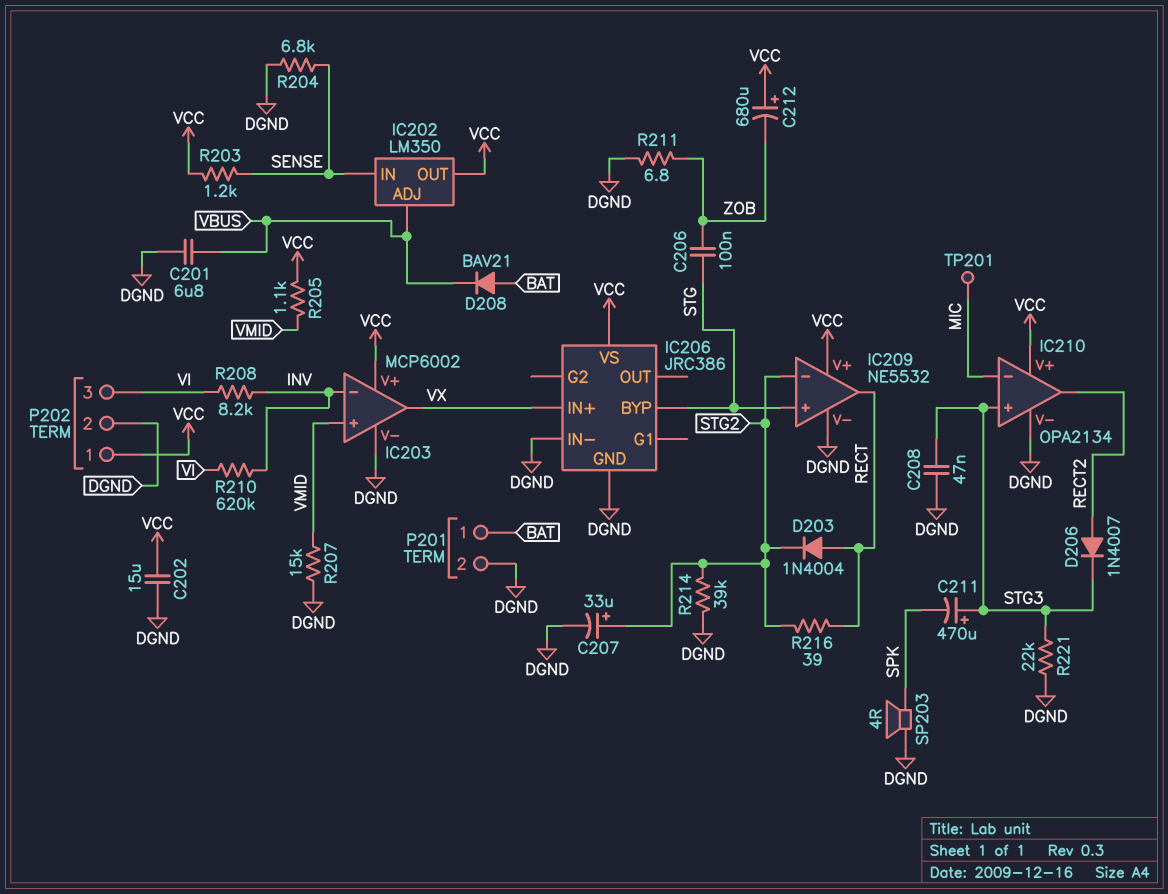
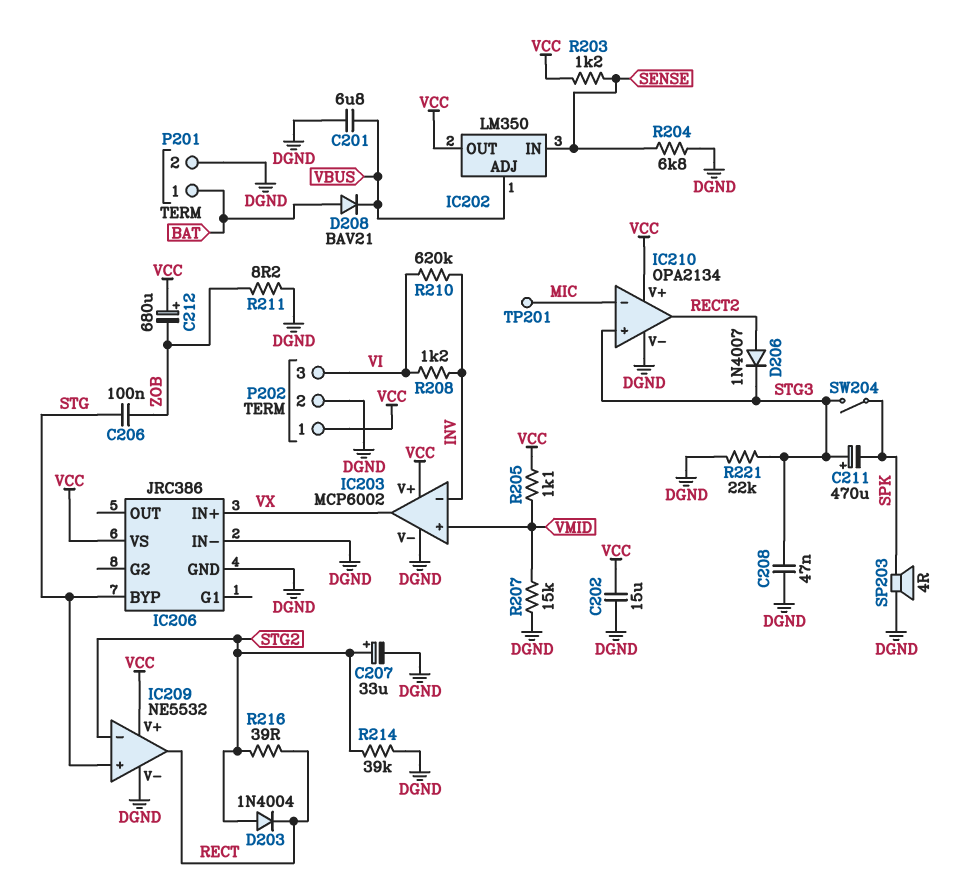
D203: diode 1N4004 (A RECT, K STG2) -> diode 1N4004 (A STG2, K RECT)
R208: 8.2k (INV, VI) -> 1.2k (INV, VI)
R211: 6.8 (DGND, ZOB) -> 8.2 (DGND, ZOB)
SW204: none -> switch (SPK, STG3)

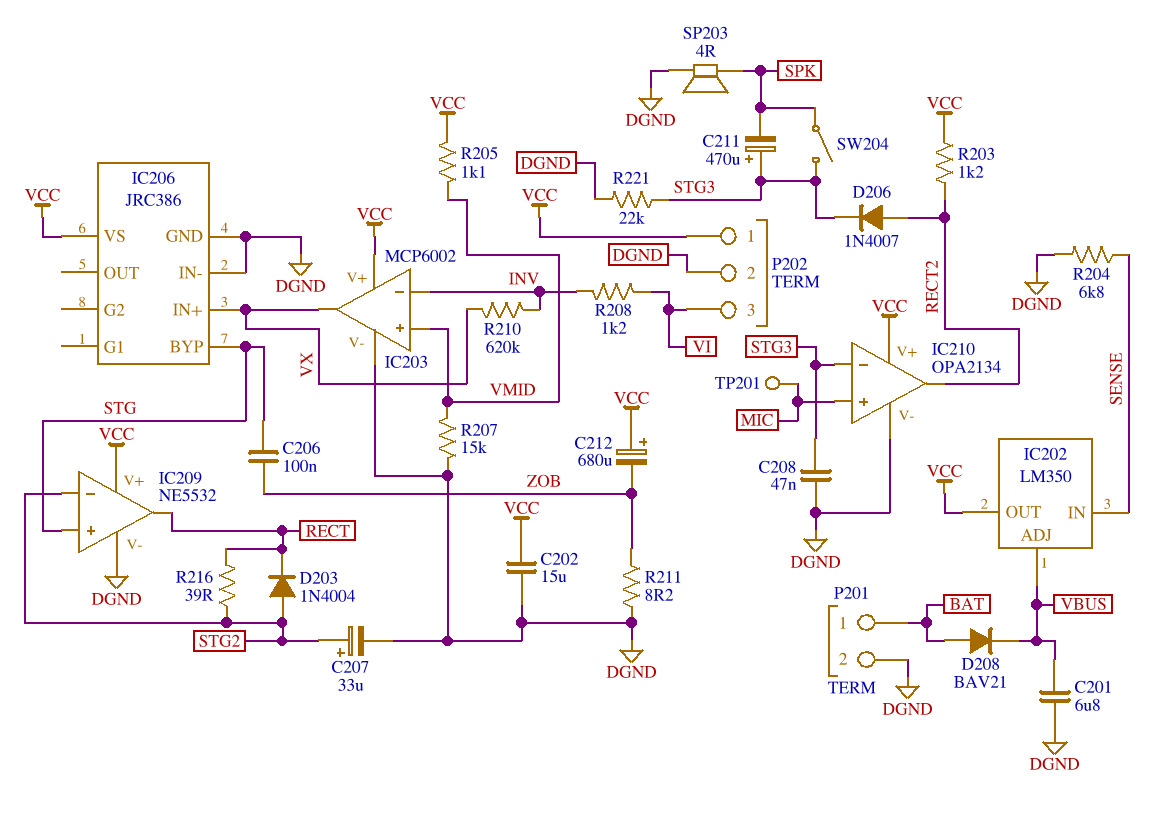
IC210 pin in+: STG3 -> MIC
IC210 pin in-: MIC -> STG3
R203: 1.2k (SENSE, VCC) -> 1.2k (RECT2, VCC)
R210: 620k (INV, VI) -> 620k (INV, VX)
R214: 39k (DGND, STG2) -> none

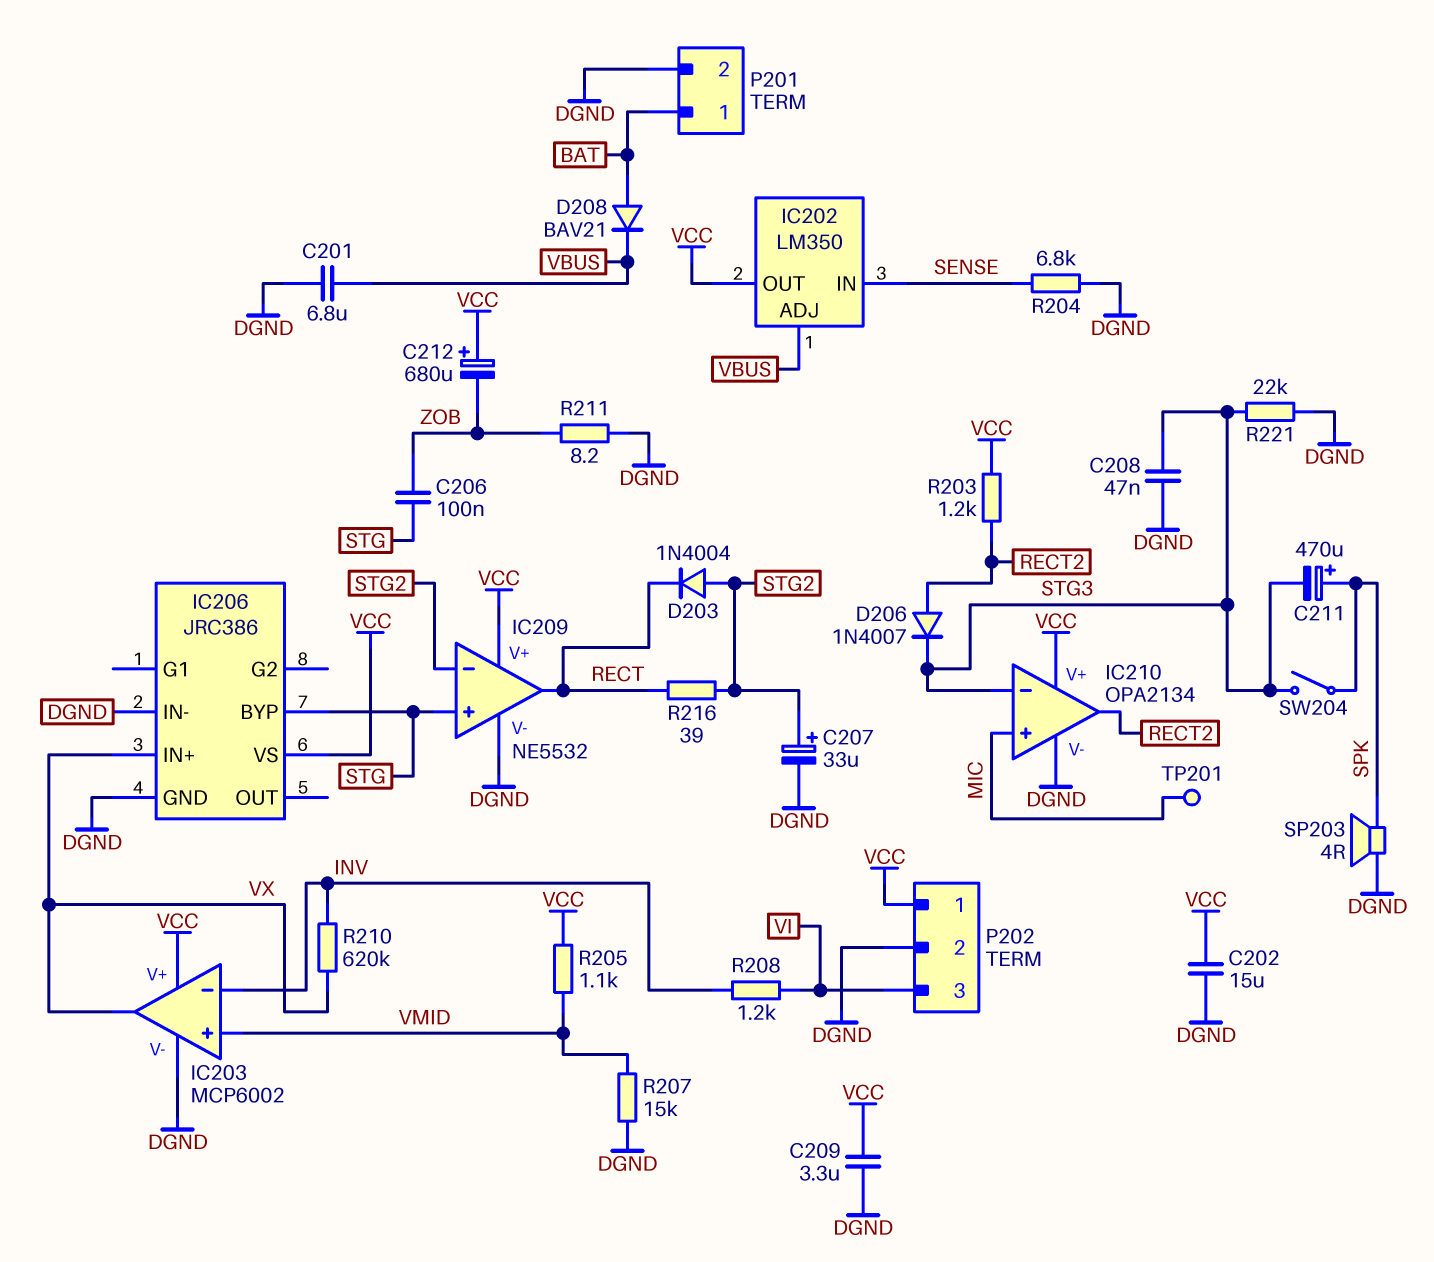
C209: none -> 3.3uF (DGND, VCC)
C211: 470uF (plus STG3, minus SPK) -> 470uF (plus SPK, minus STG3)

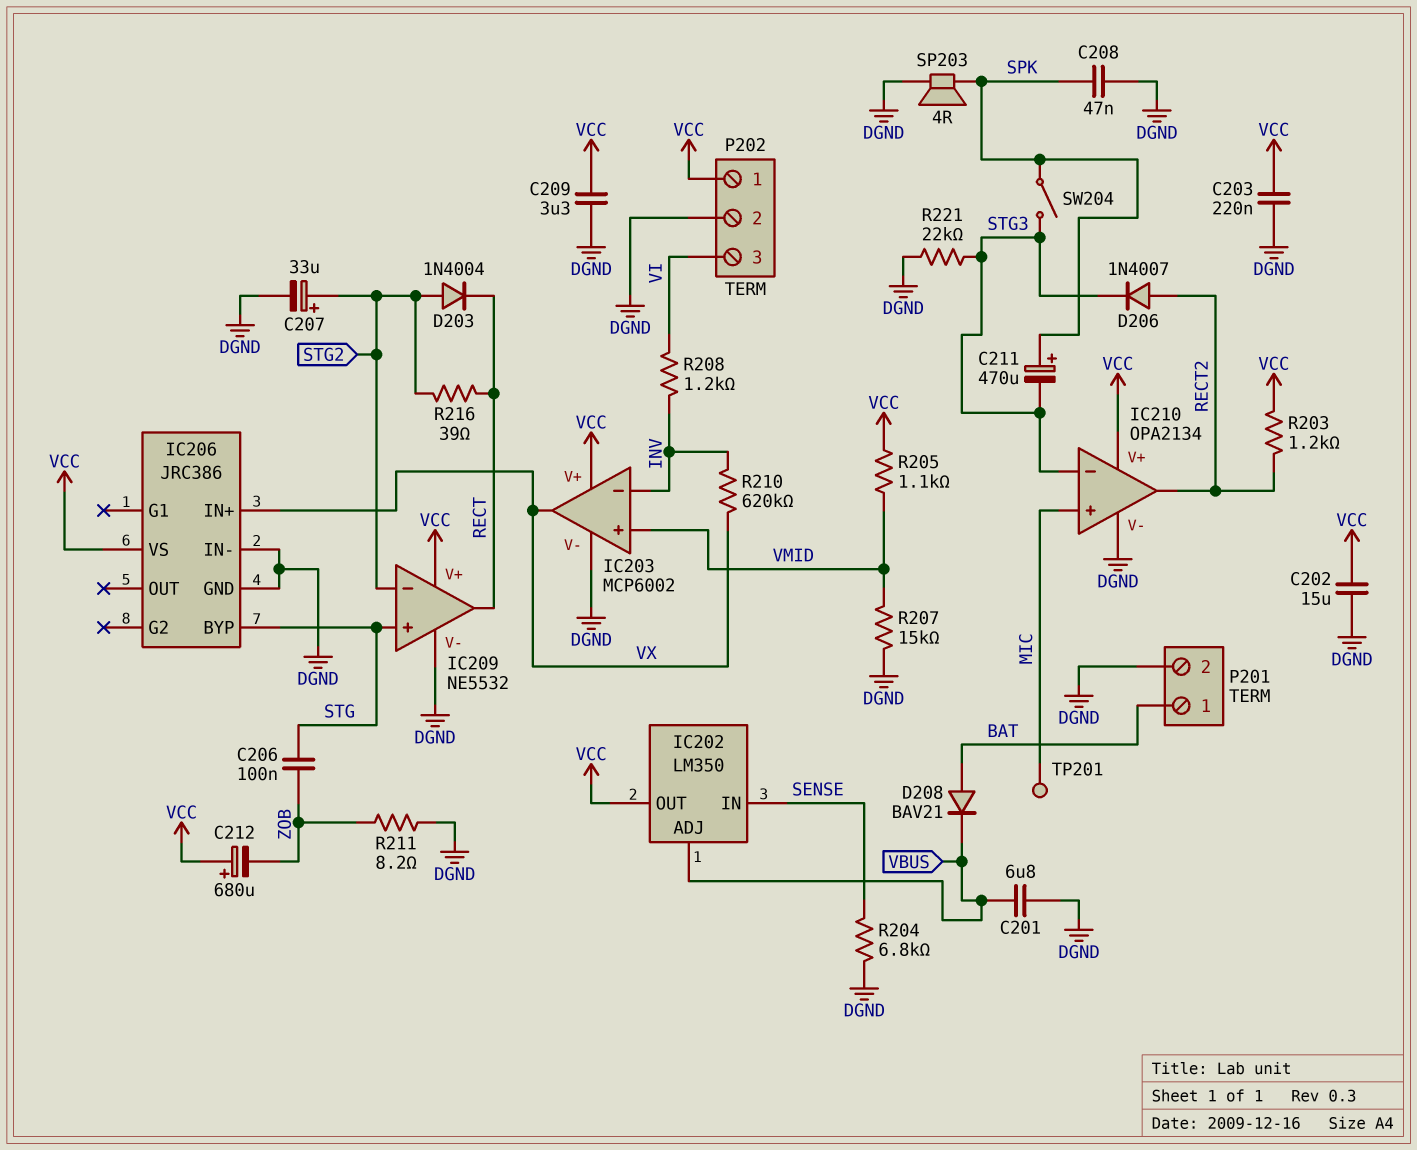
C203: none -> 220nF (DGND, VCC)
C208: 47nF (DGND, STG3) -> 47nF (DGND, SPK)

